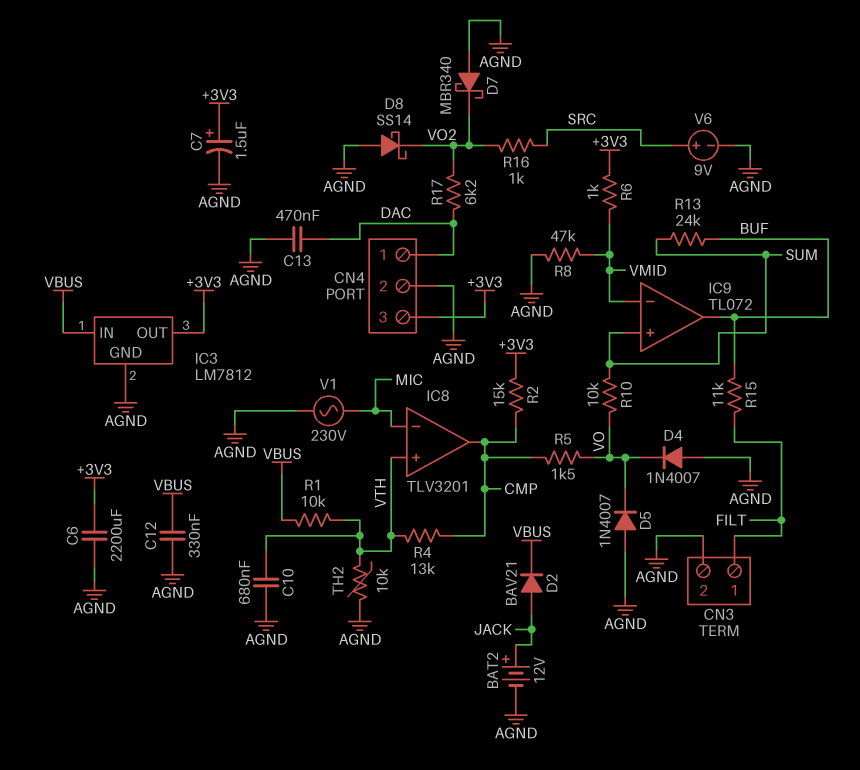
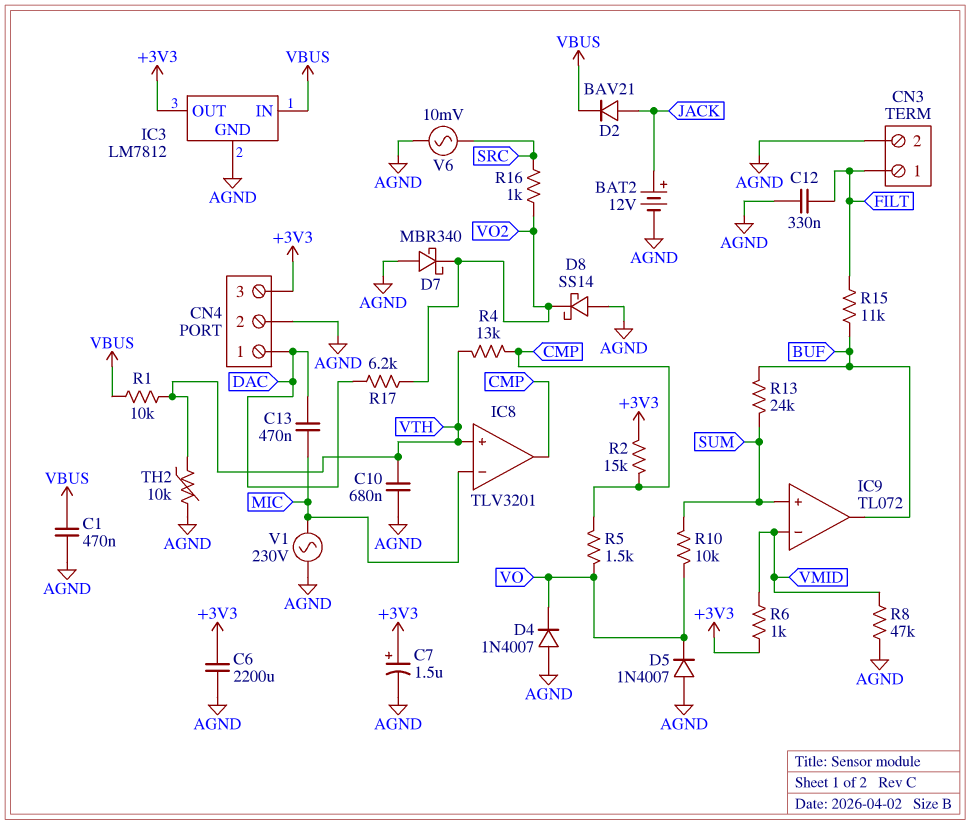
C1: none -> 470nF (AGND, VBUS)
C12: 330nF (AGND, VBUS) -> 330nF (AGND, FILT)
C13: 470nF (AGND, DAC) -> 470nF (DAC, MIC)
V6: 9V (plus SRC, minus AGND) -> AC 10mV (AGND, SRC)

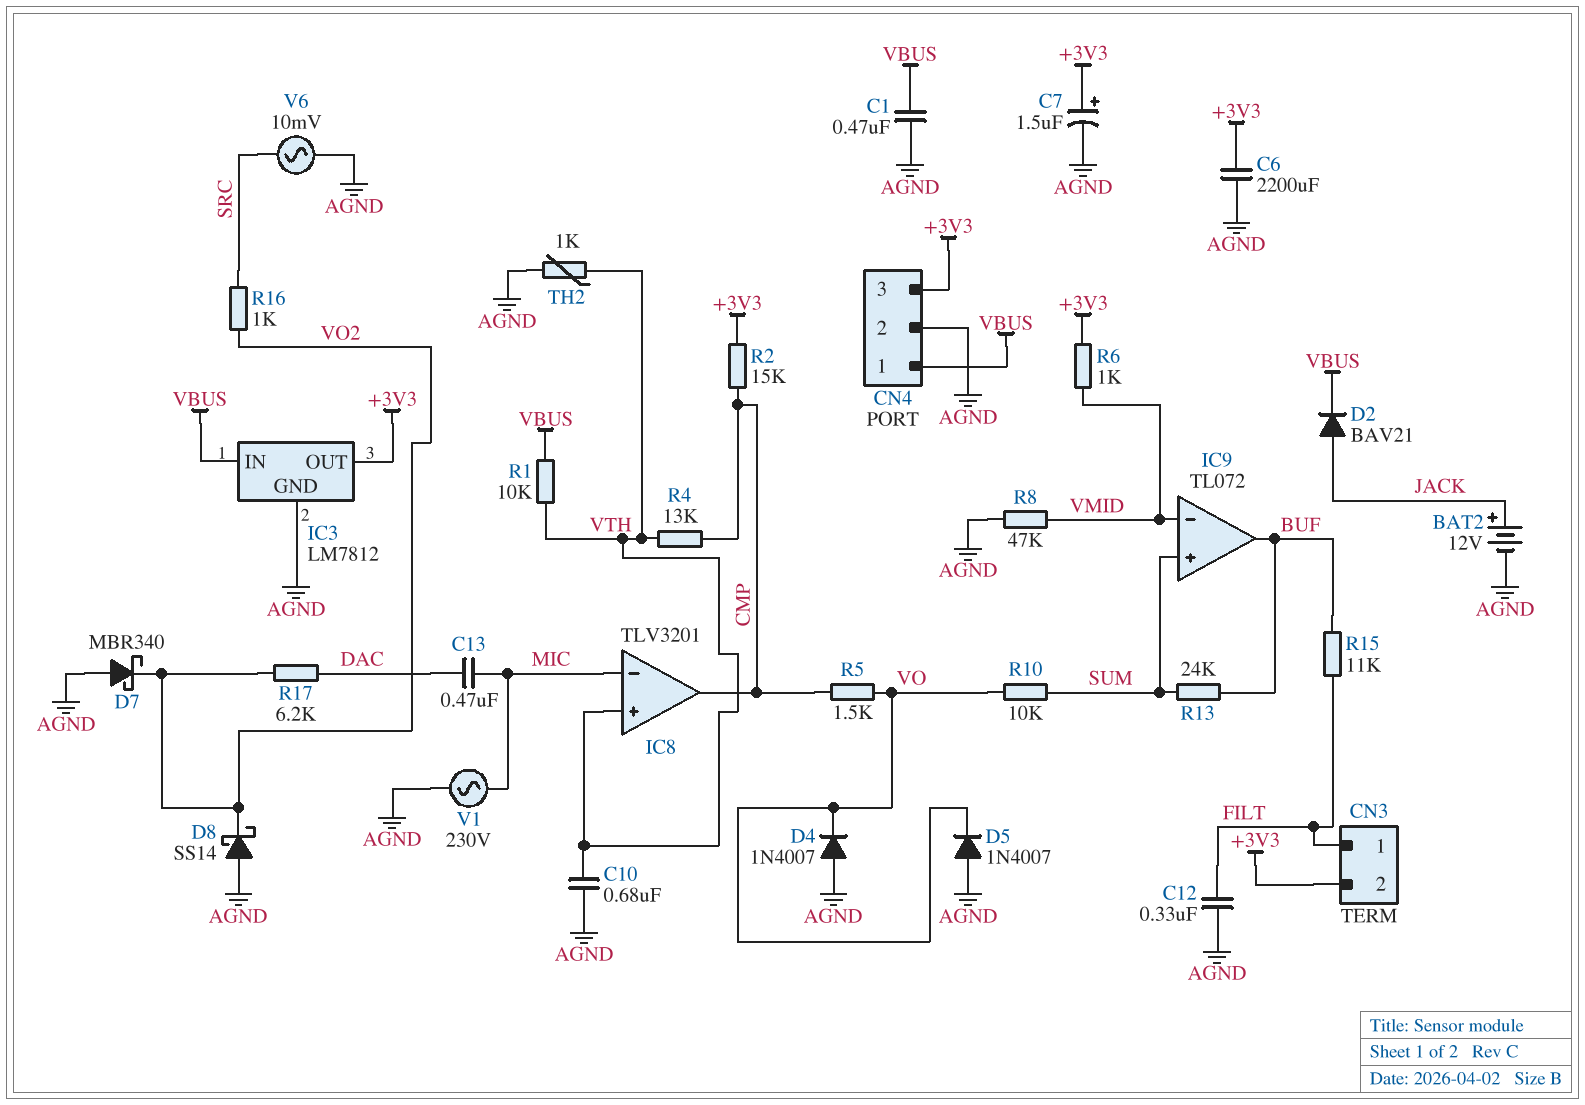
CN3 pin 2: AGND -> +3V3
CN4 pin 1: DAC -> VBUS
TH2: 10k (AGND, VTH) -> 1k (AGND, VTH)

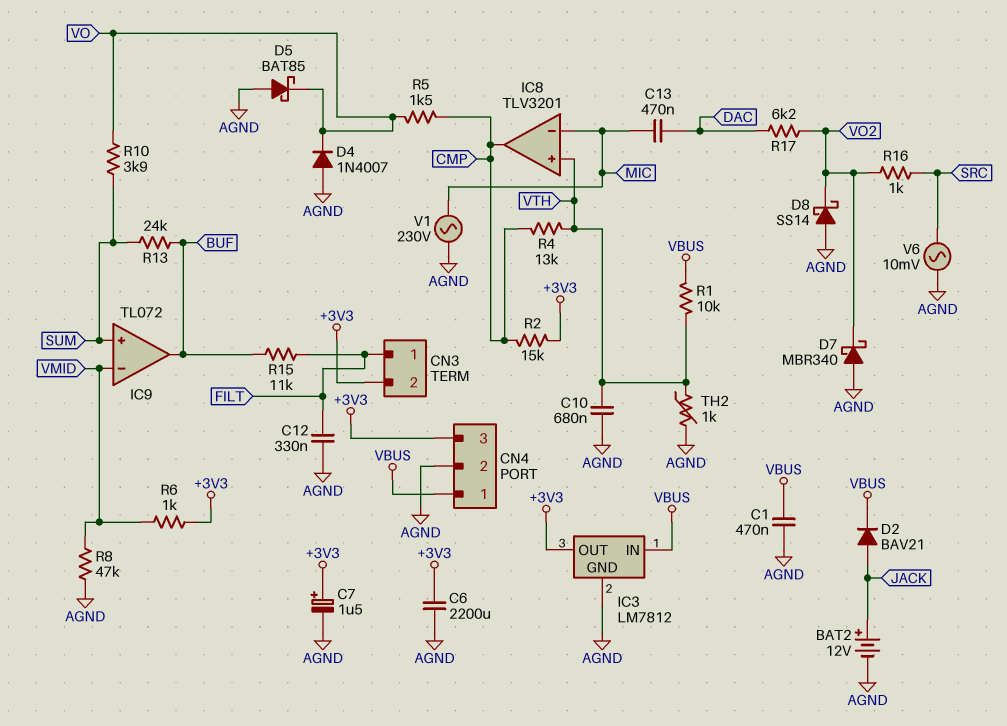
D5: diode 1N4007 (A AGND, K VO) -> schottky BAT85 (A AGND, K VO)
R10: 10k (SUM, VO) -> 3.9k (SUM, VO)

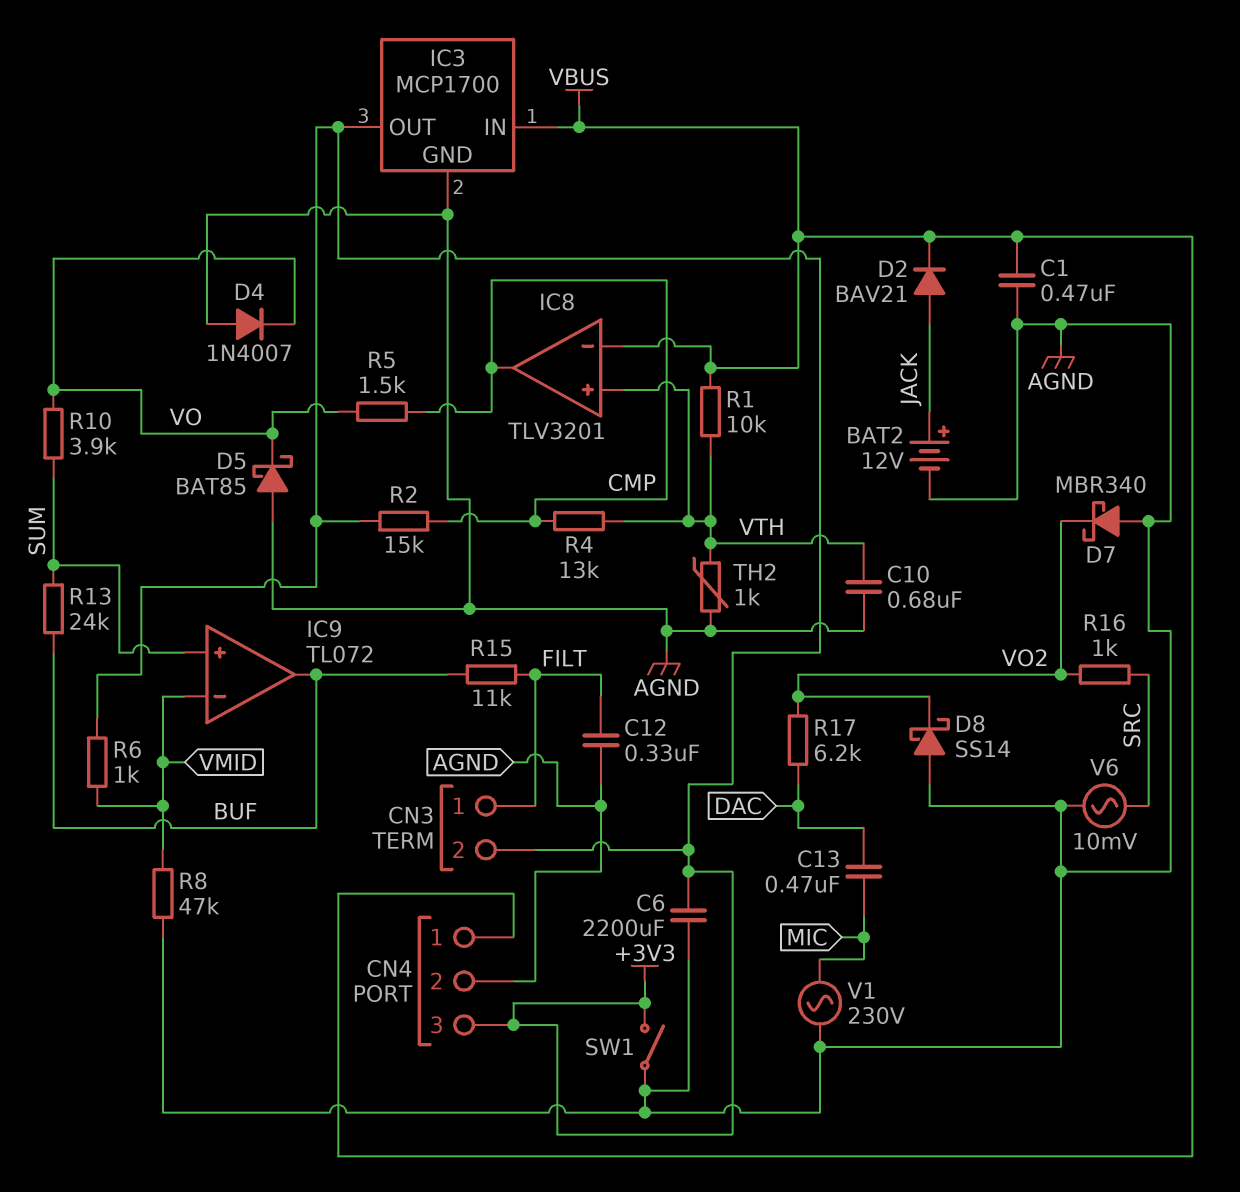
C7: 1.5uF (plus +3V3, minus AGND) -> none
IC3: LM7812 -> MCP1700
IC8 pin in-: MIC -> VBUS
SW1: none -> switch (+3V3, AGND)

